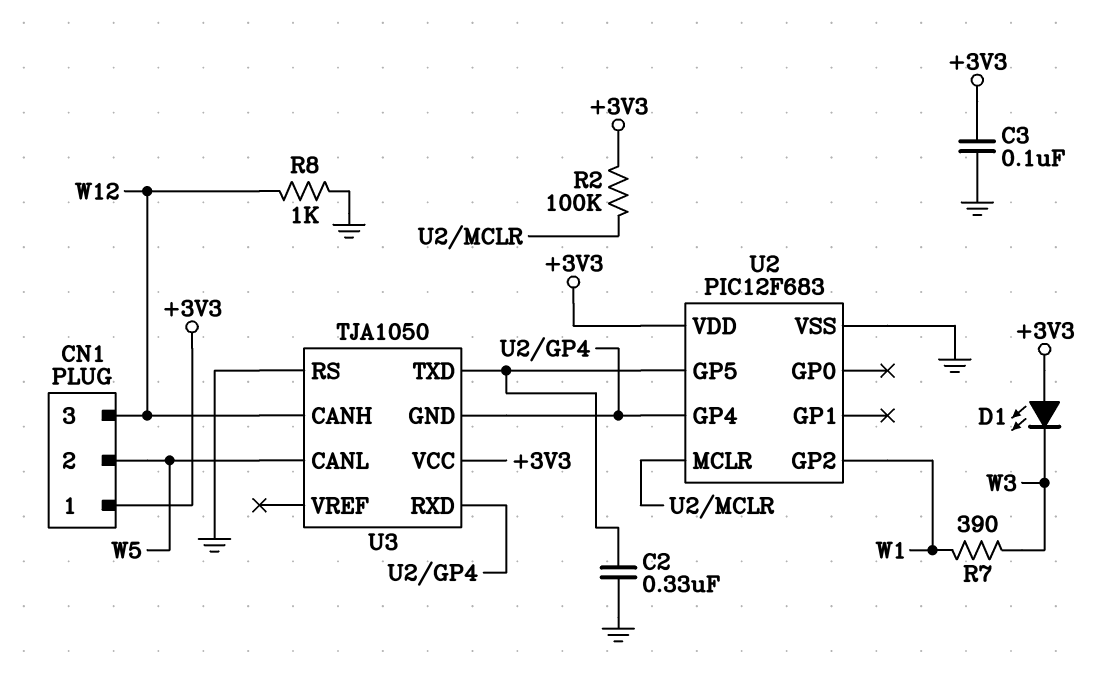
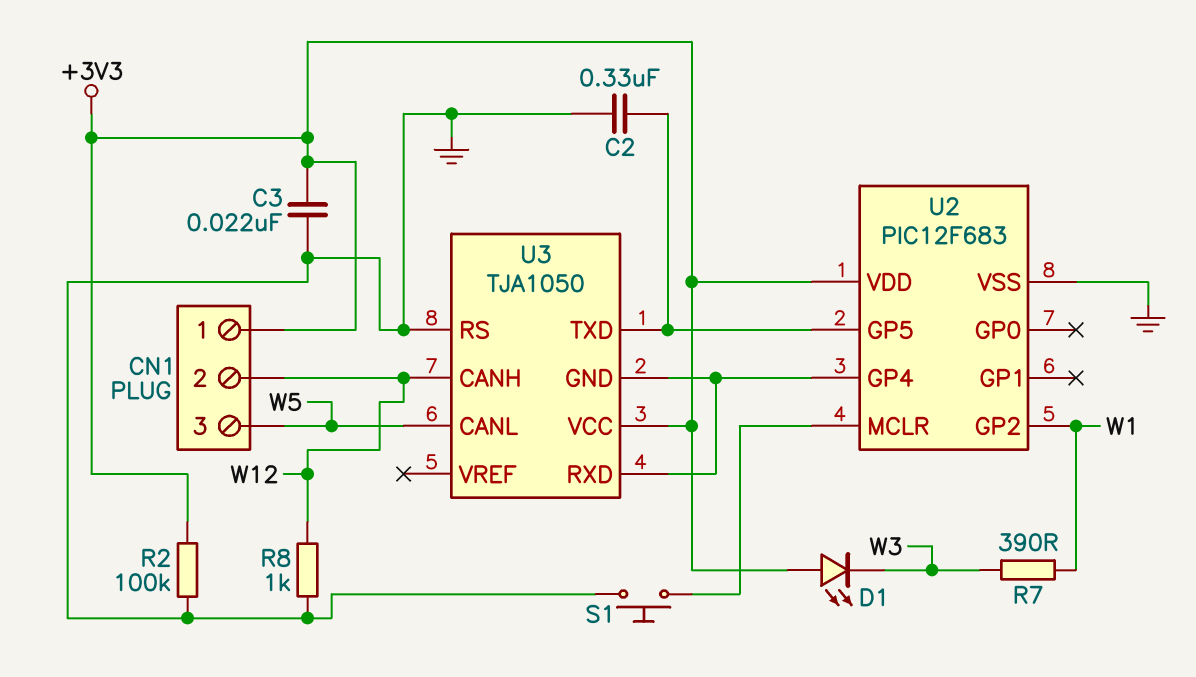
C3: 100nF (+3V3, GND) -> 22nF (+3V3, GND)
CN1 pin 2: W5 -> W12
CN1 pin 3: W12 -> W5
R2: 100k (+3V3, U2/MCLR) -> 100k (+3V3, GND)
S1: none -> button (GND, U2/MCLR)

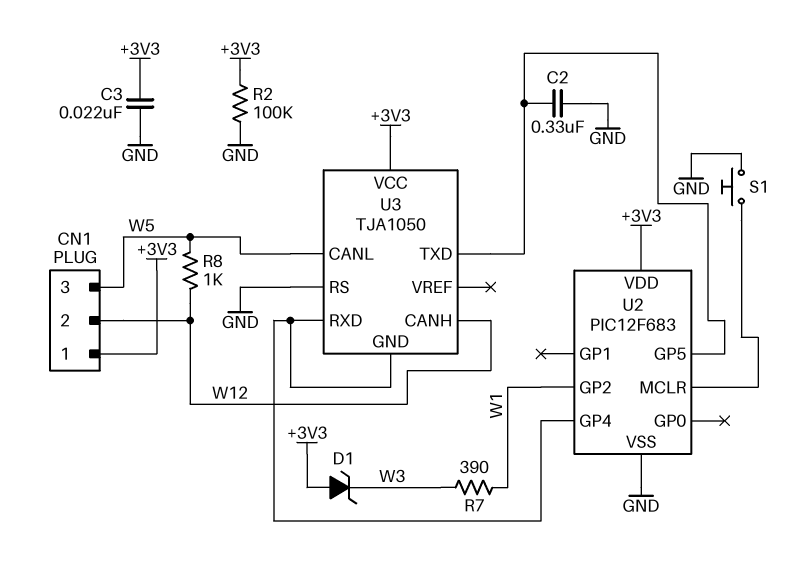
D1: LED (A +3V3, K W3) -> zener (A +3V3, K W3)
R8: 1k (GND, W12) -> 1k (W5, W12)

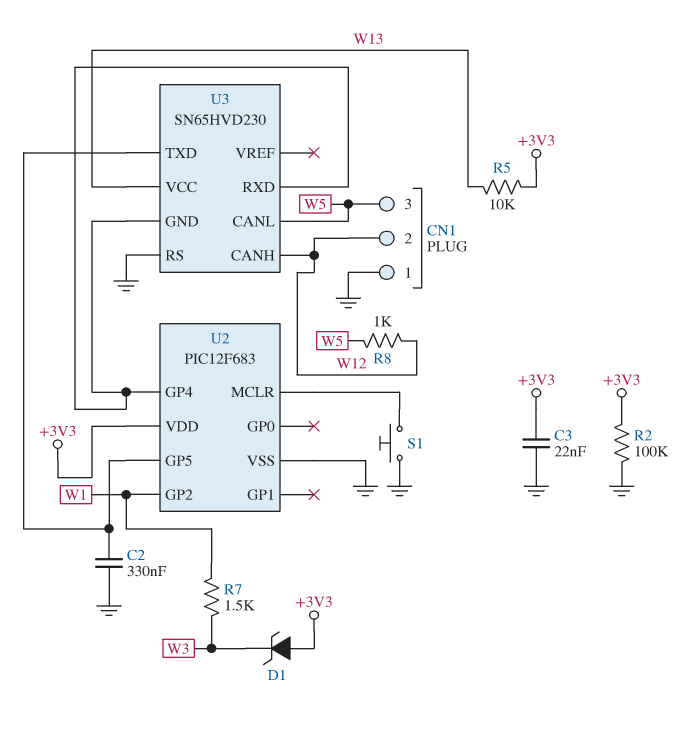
CN1 pin 1: +3V3 -> GND
R5: none -> 10k (+3V3, W13)
R7: 390 (W1, W3) -> 1.5k (W1, W3)
U3: TJA1050 -> SN65HVD230
U3 pin VCC: +3V3 -> W13

